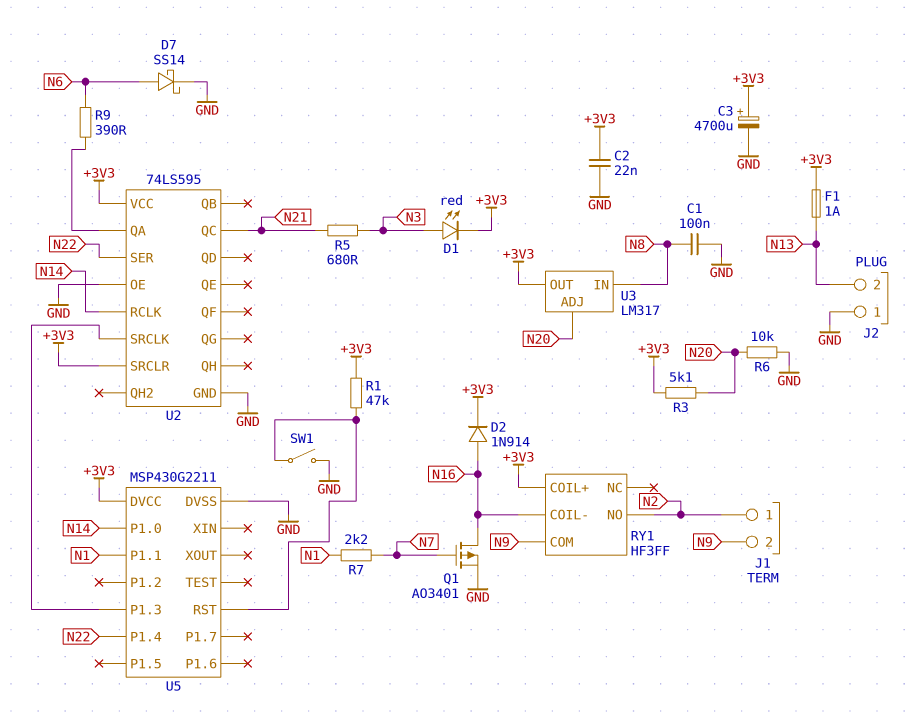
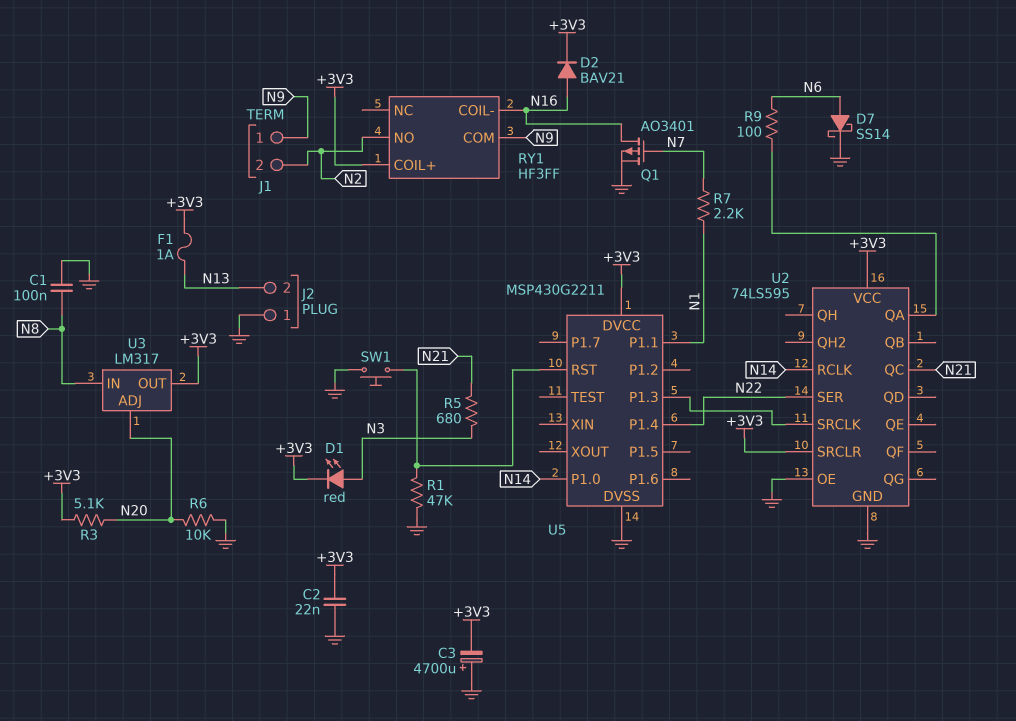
C3: 4700uF (plus +3V3, minus GND) -> 4700uF (plus GND, minus +3V3)
D2: diode 1N914 (A N16, K +3V3) -> diode BAV21 (A N16, K +3V3)
J1 pin 1: N2 -> N9
J1 pin 2: N9 -> N2
R1: 47k (+3V3, U5/RST) -> 47k (GND, U5/RST)
R9: 390 (N6, U2/QA) -> 100 (N6, U2/QA)
SW1: switch (GND, U5/RST) -> button (GND, U5/RST)

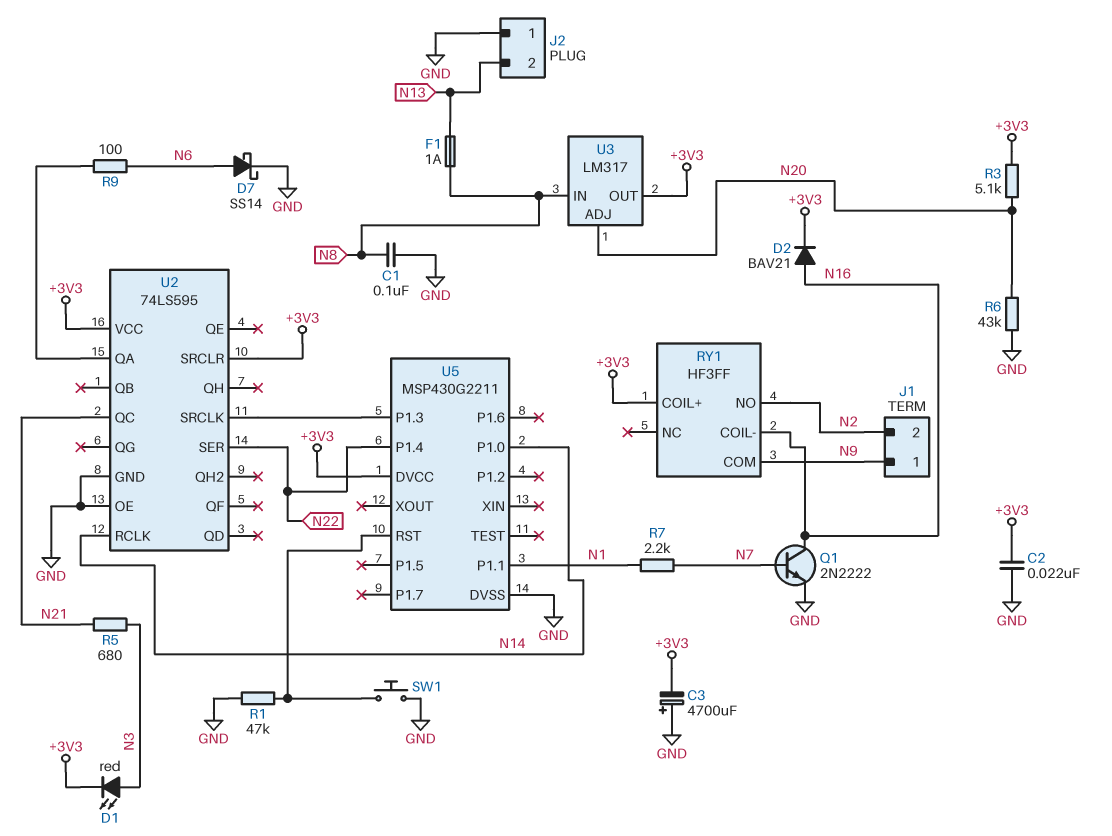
F1: 1A (+3V3, N13) -> 1A (N8, N13)
Q1: PMOS AO3401 (G N7, D N16, S GND) -> NPN 2N2222 (B N7, C N16, E GND)
R6: 10k (GND, N20) -> 43k (GND, N20)

